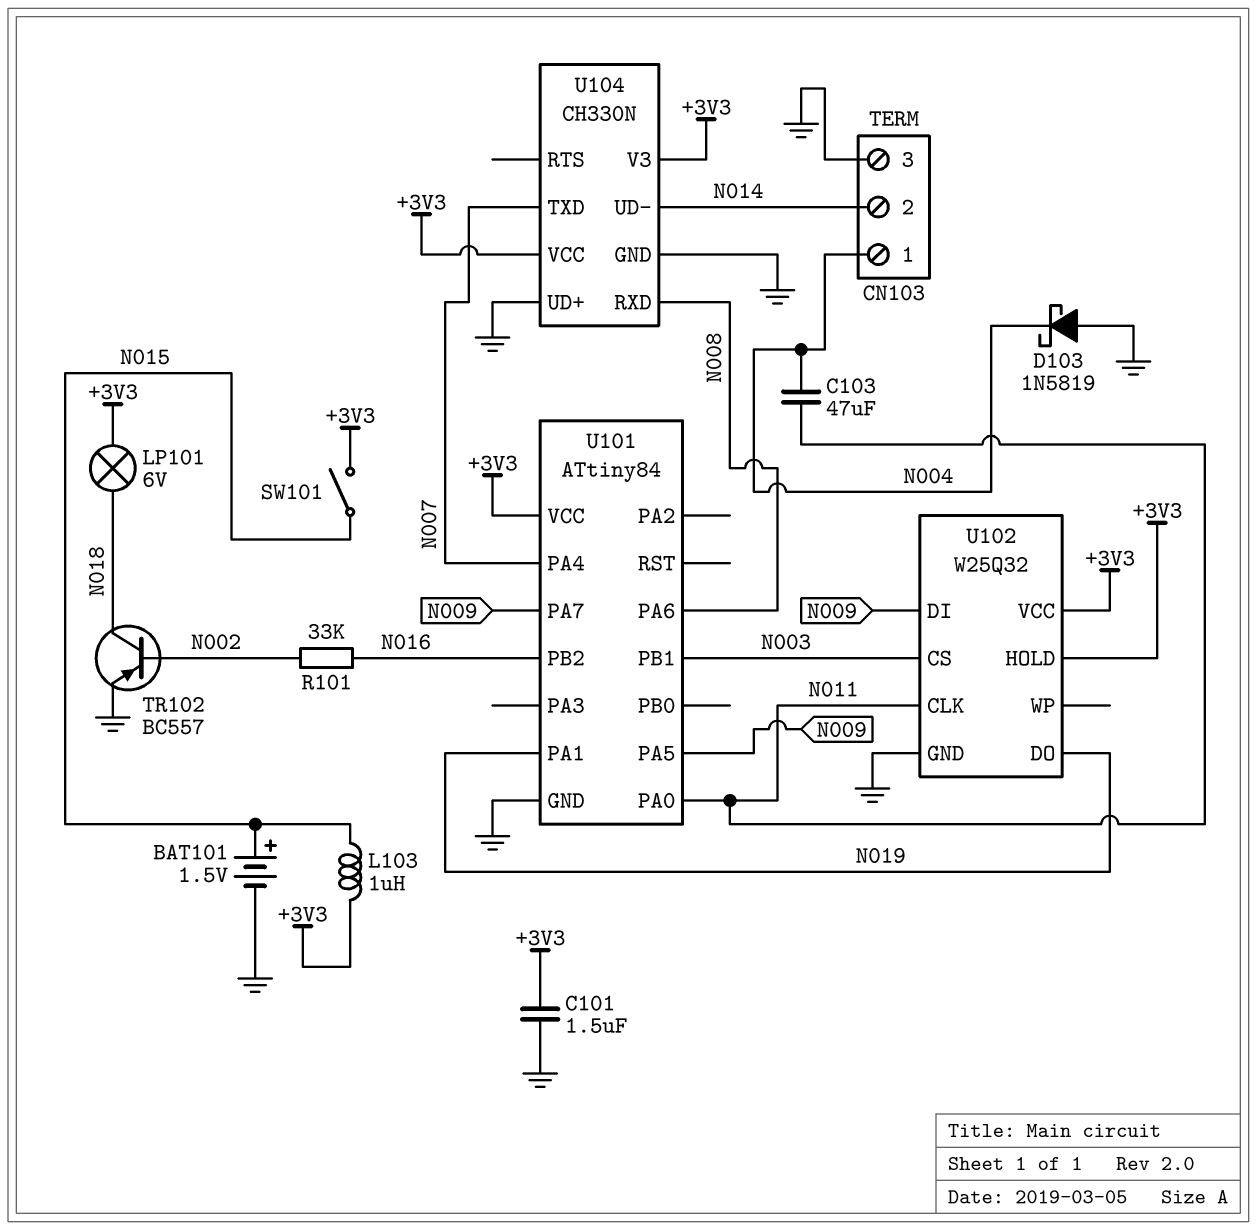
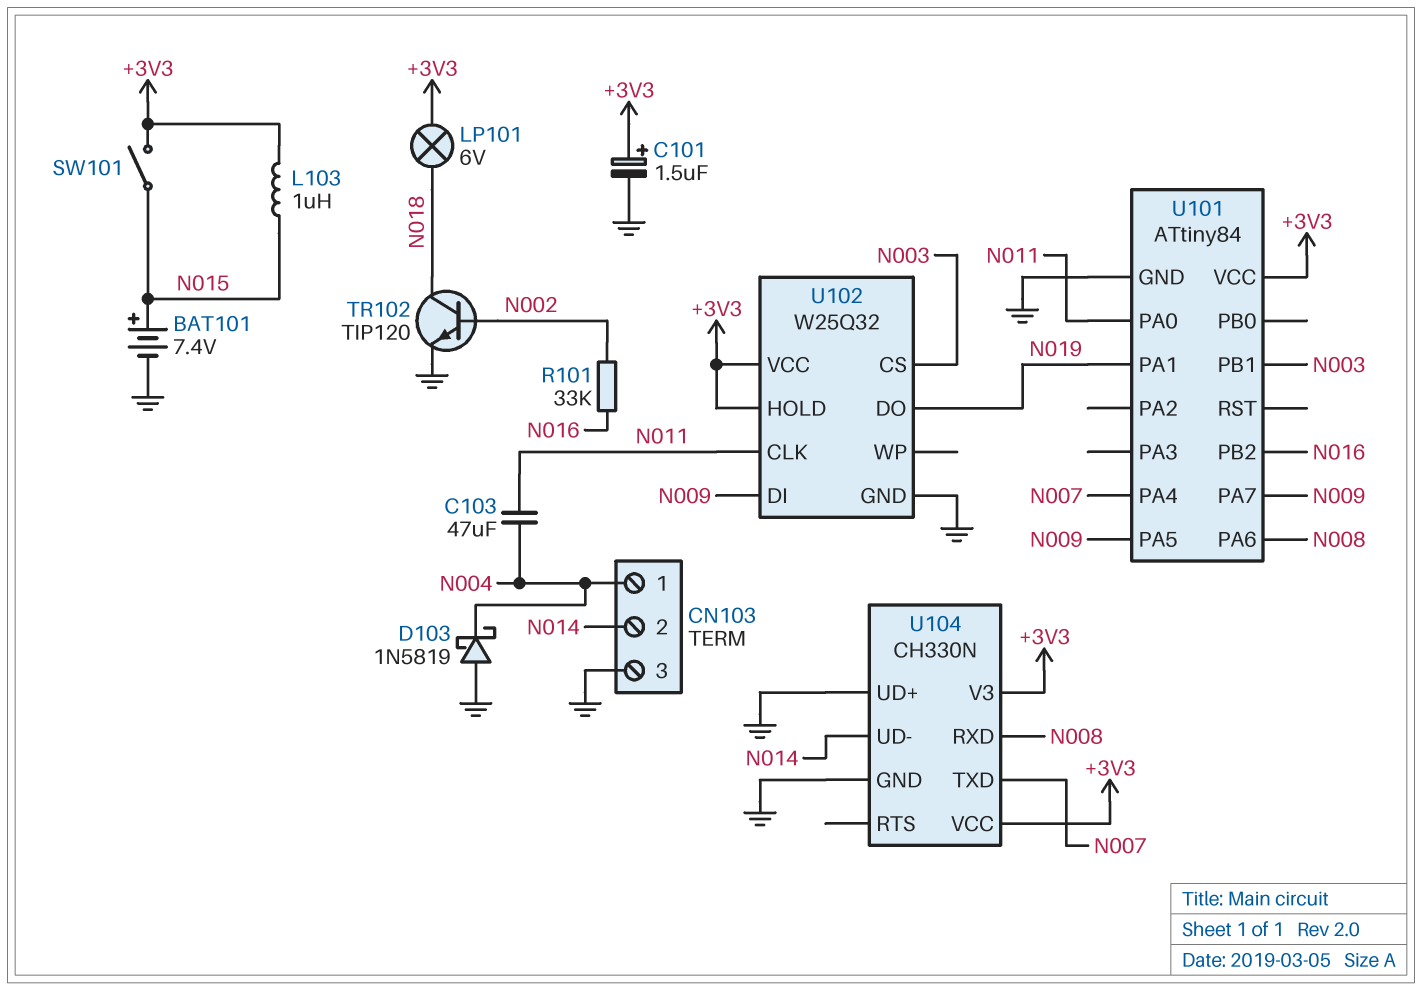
BAT101: 1.5V (plus N015, minus GND) -> 7.4V (plus N015, minus GND)
C101: 1.5uF (+3V3, GND) -> 1.5uF (plus +3V3, minus GND)
TR102: PNP BC557 (B N002, C N018, E GND) -> NPN TIP120 (B N002, C N018, E GND)

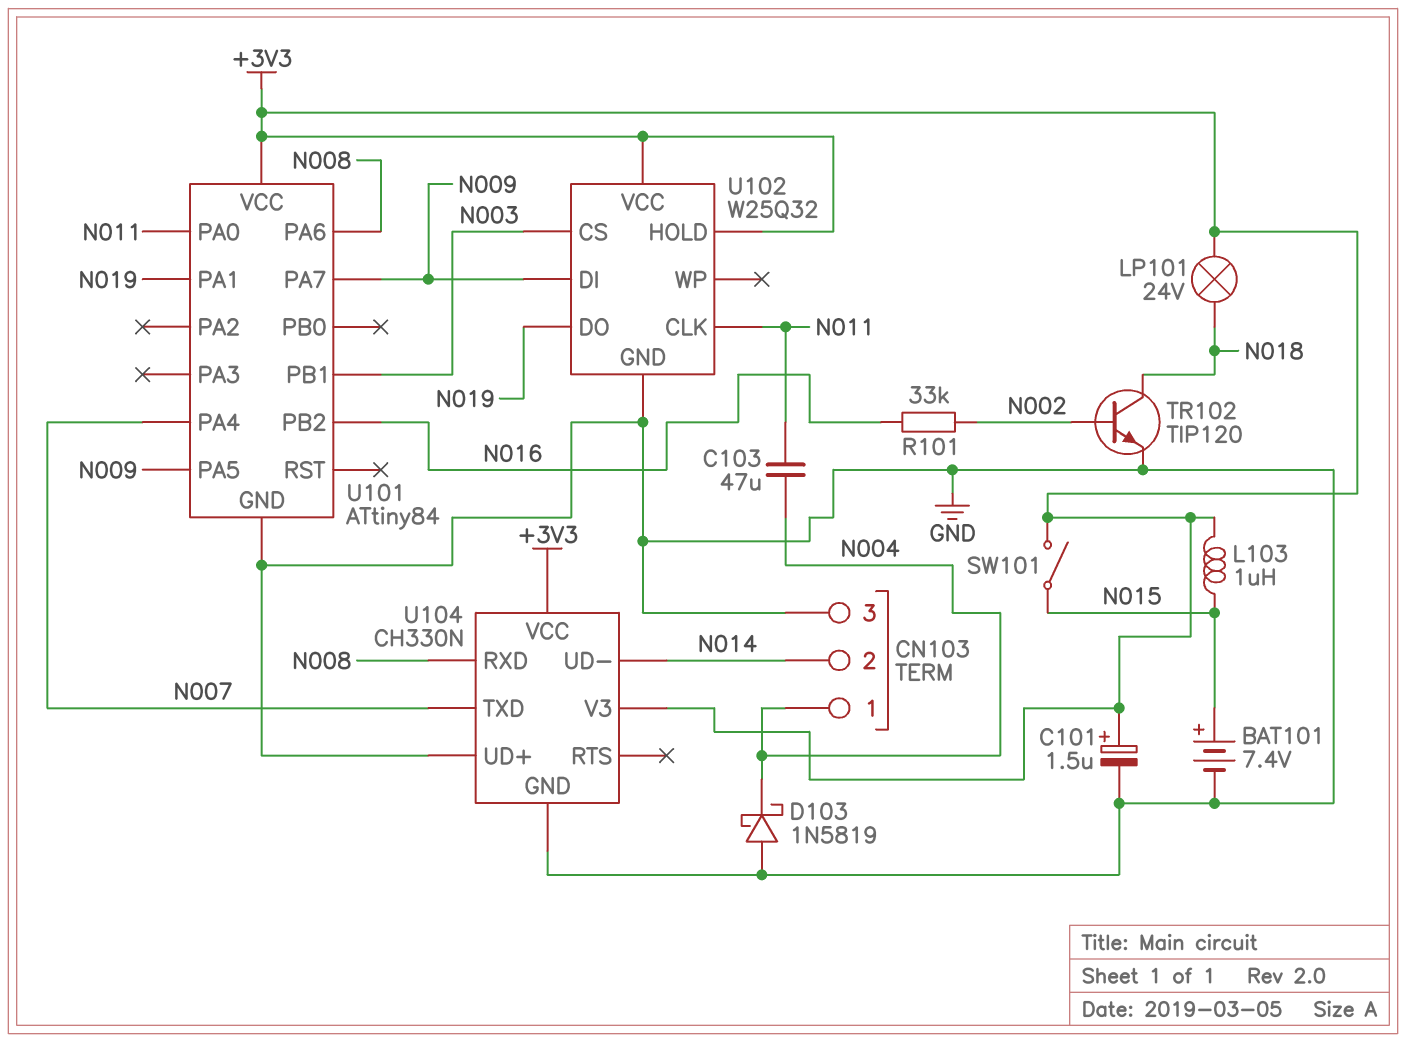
LP101: lamp 6V (+3V3, N018) -> lamp 24V (+3V3, N018)

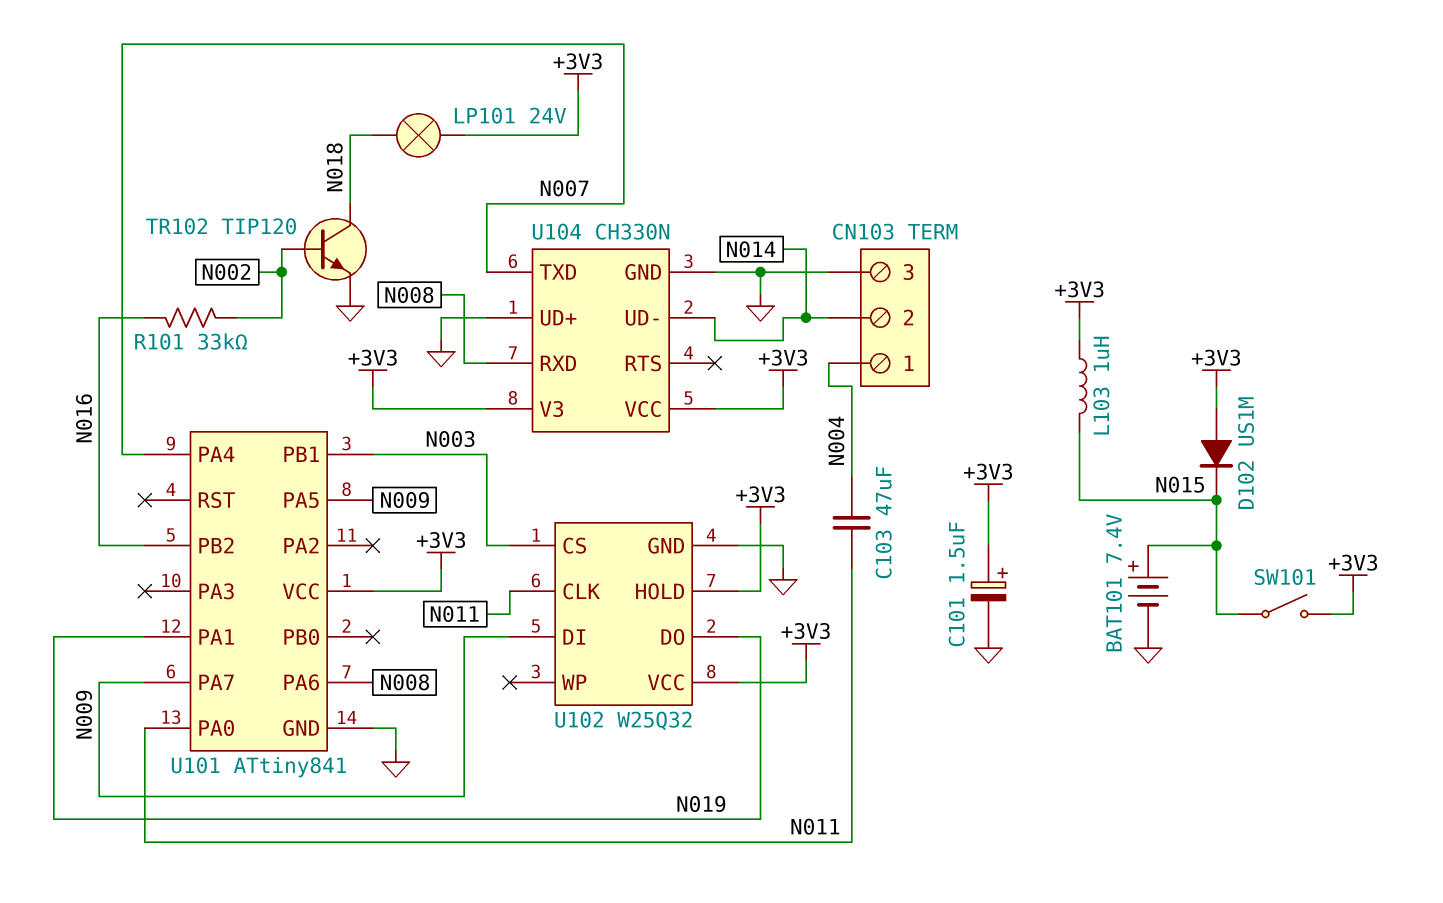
D102: none -> diode US1M (A +3V3, K N015)
D103: schottky 1N5819 (A GND, K N004) -> none
U101: ATtiny84 -> ATtiny841

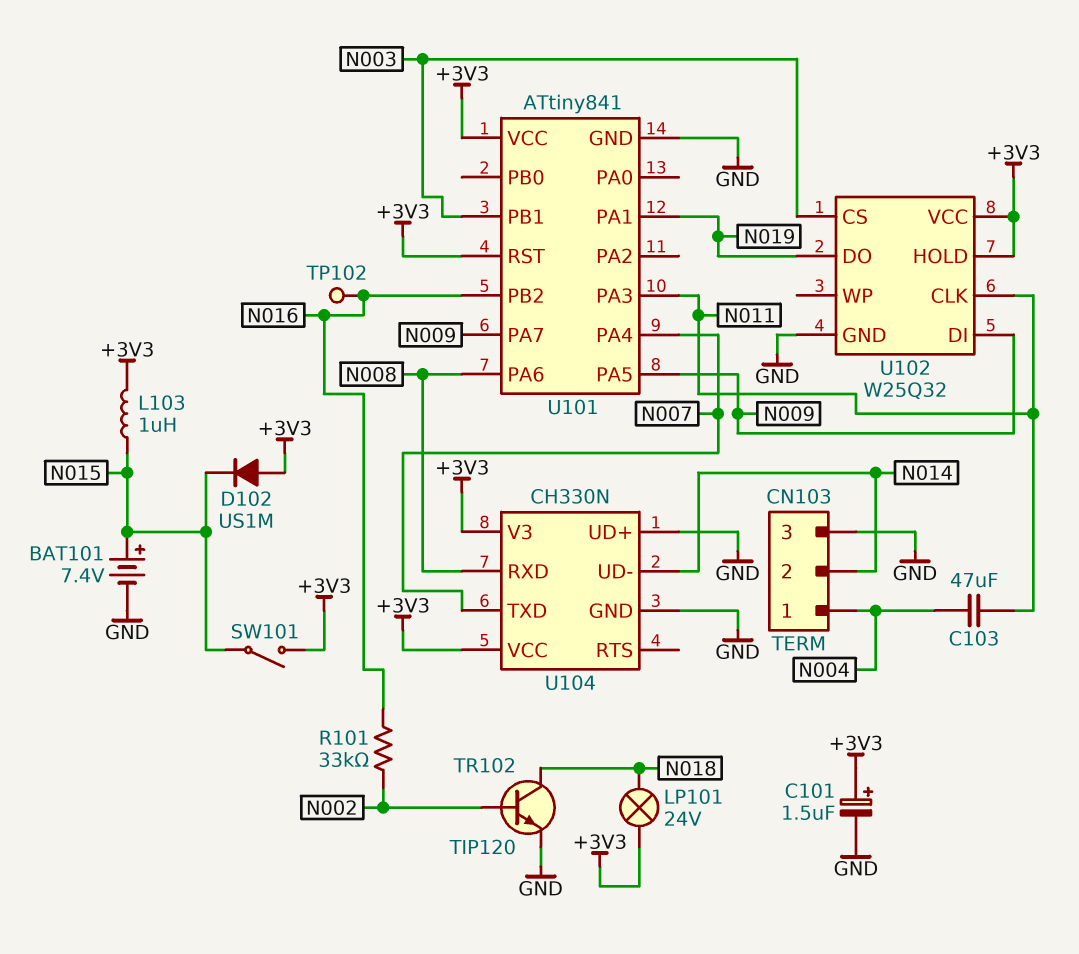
TP102: none -> test point (N016)
U101 pin PA0: N011 -> none
U101 pin PA3: none -> N011
U101 pin RST: none -> +3V3

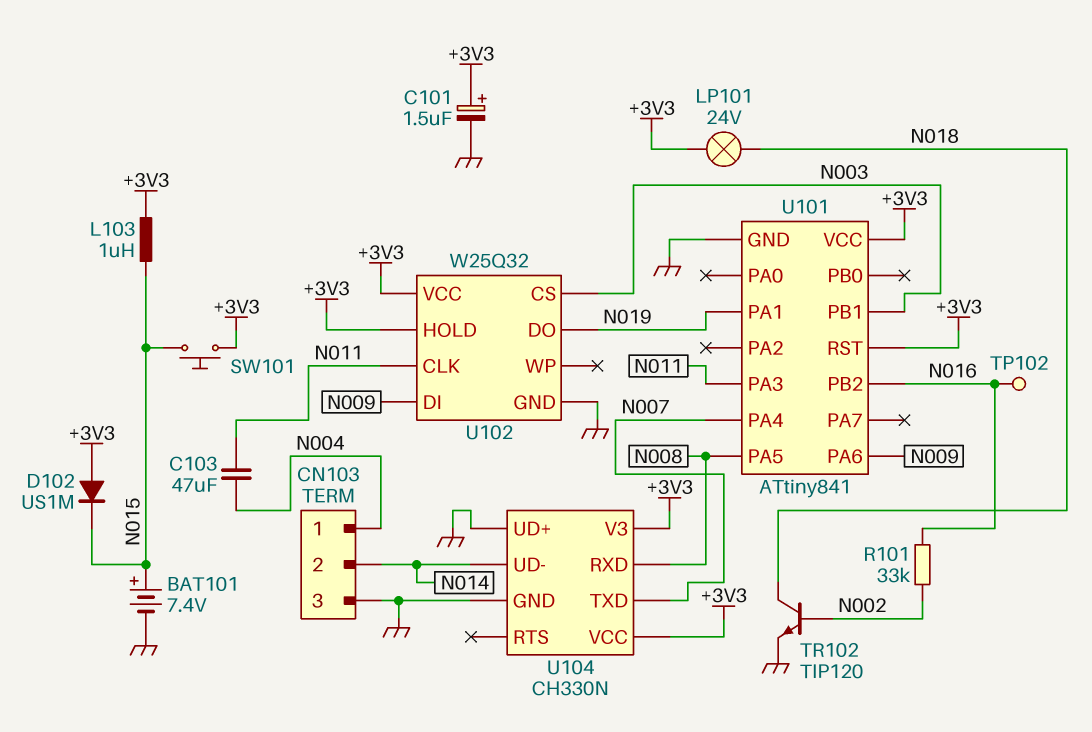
SW101: switch (+3V3, N015) -> button (+3V3, N015)
U101 pin PA5: N009 -> N008
U101 pin PA6: N008 -> N009
U101 pin PA7: N009 -> none

